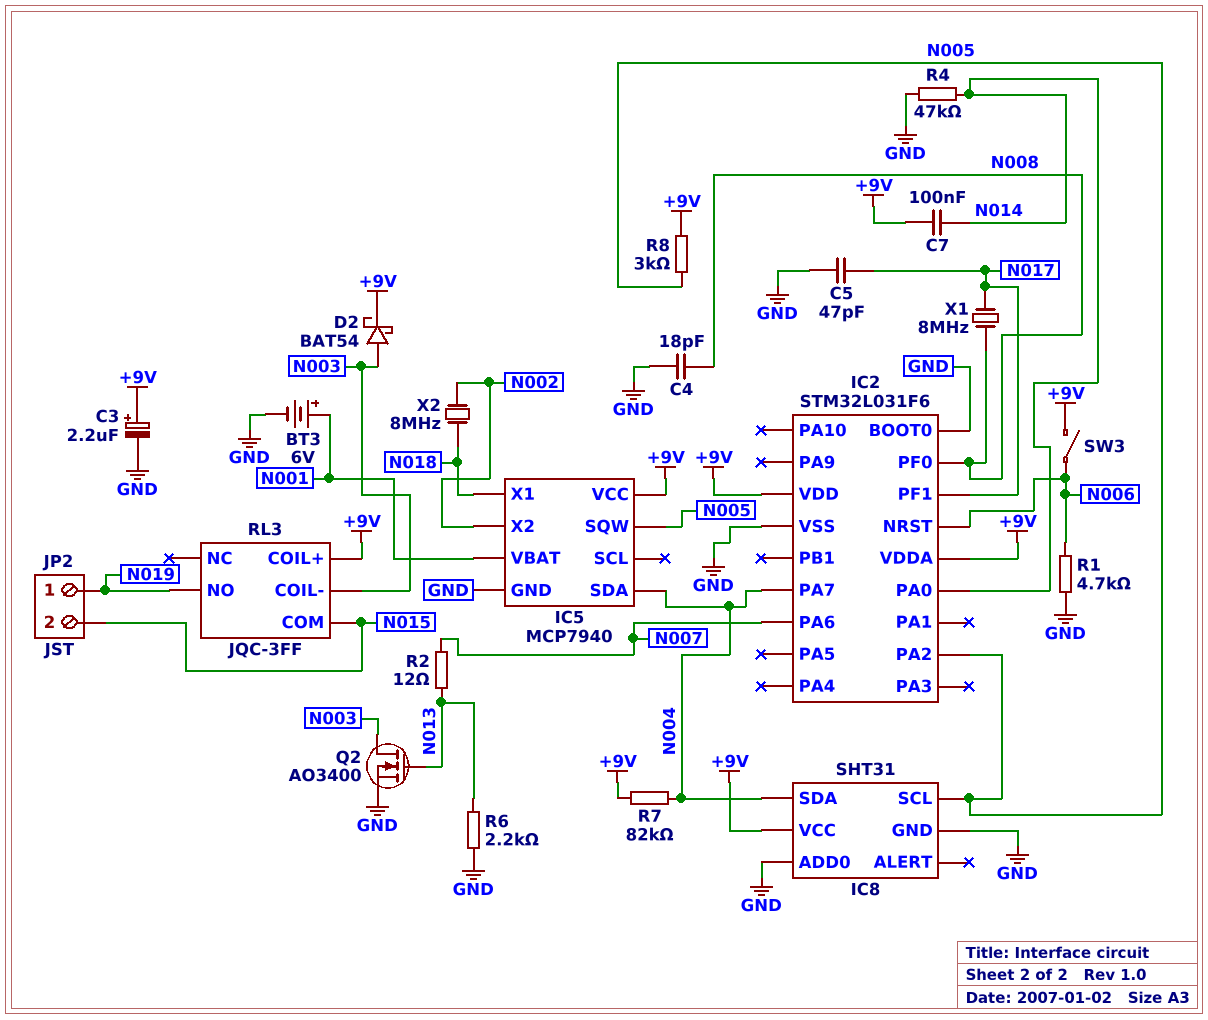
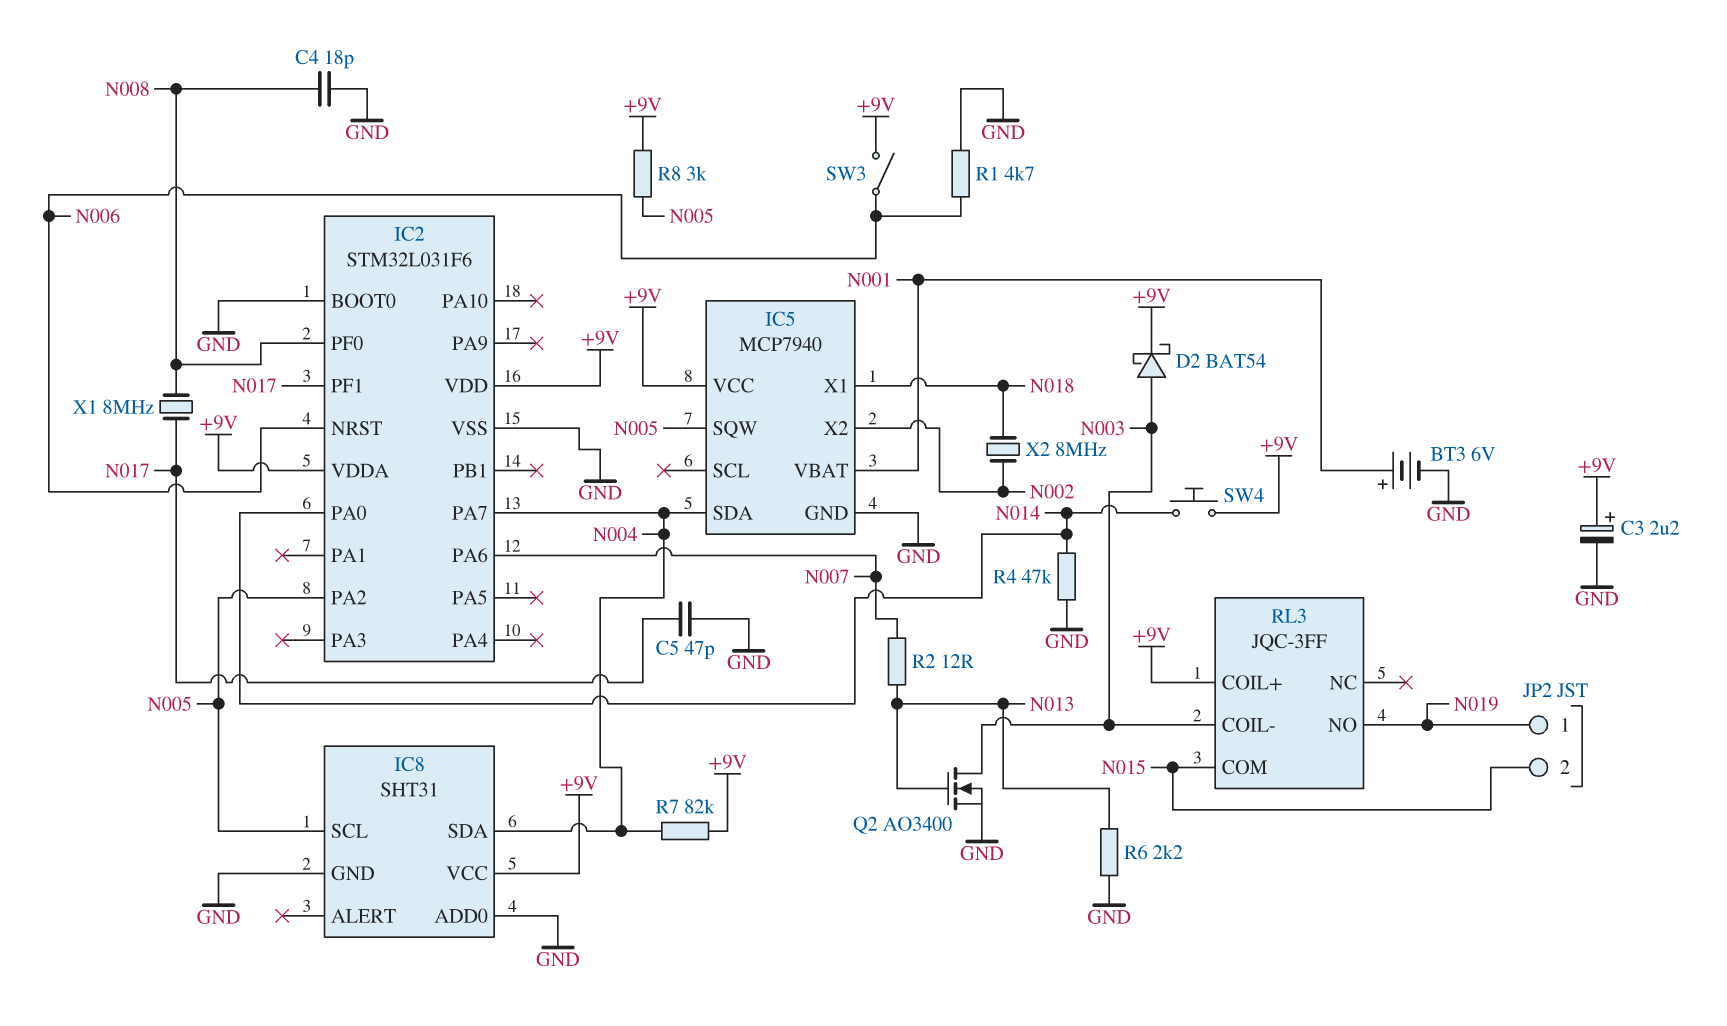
C7: 100nF (+9V, N014) -> none
SW4: none -> button (+9V, N014)

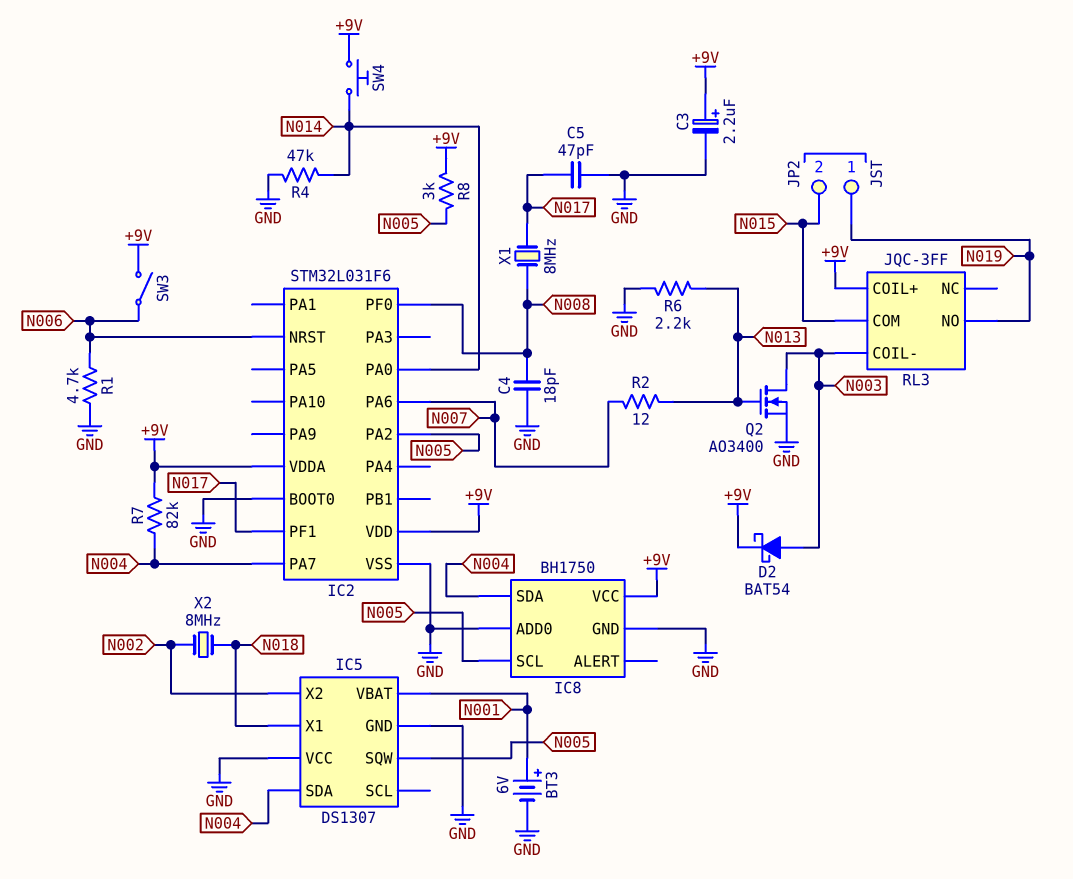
IC5: MCP7940 -> DS1307
IC5 pin VCC: +9V -> GND
IC8: SHT31 -> BH1750

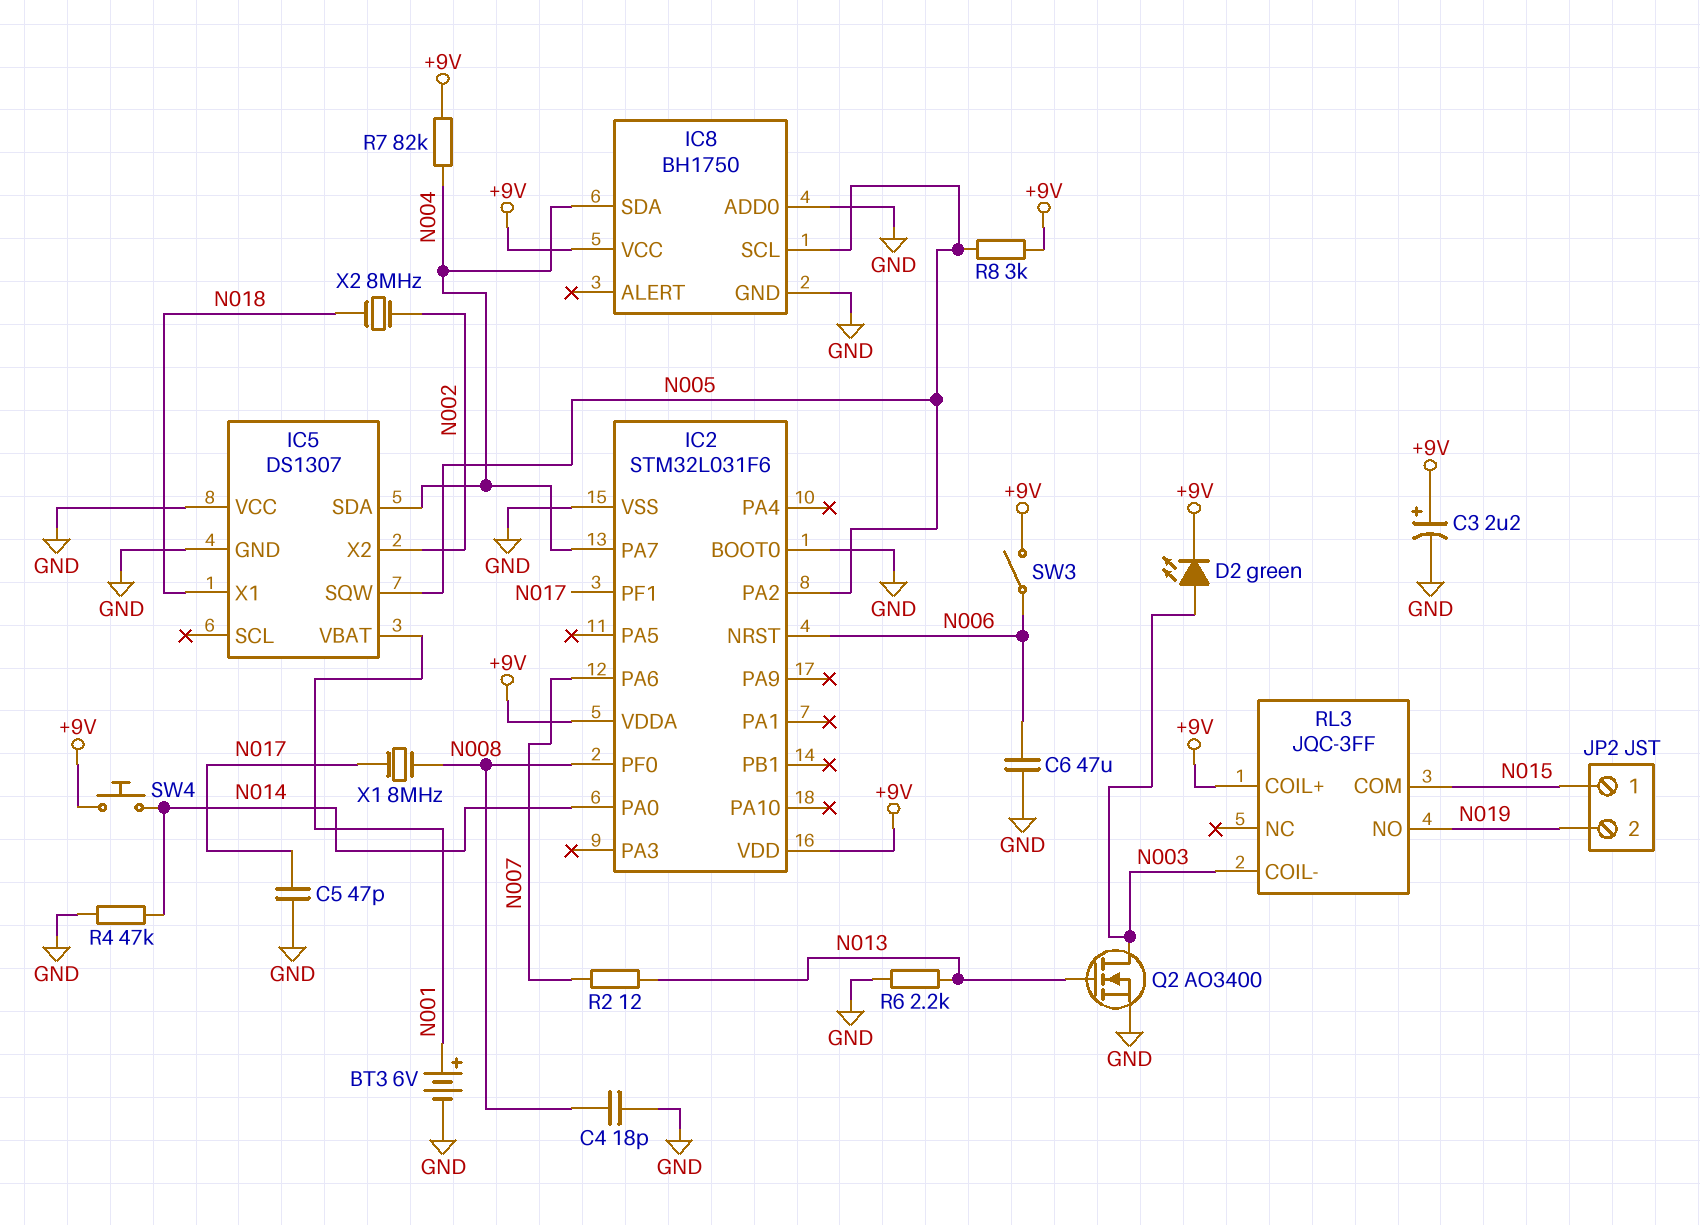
C6: none -> 47uF (GND, N006)
D2: schottky BAT54 (A N003, K +9V) -> LED green (A N003, K +9V)
JP2 pin 1: N019 -> N015
JP2 pin 2: N015 -> N019
R1: 4.7k (GND, N006) -> none

